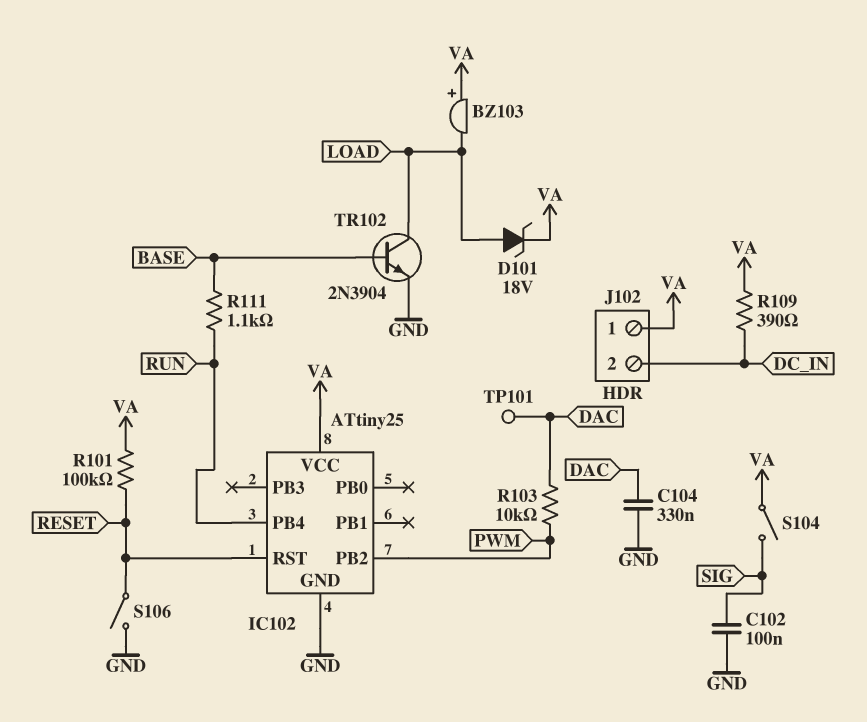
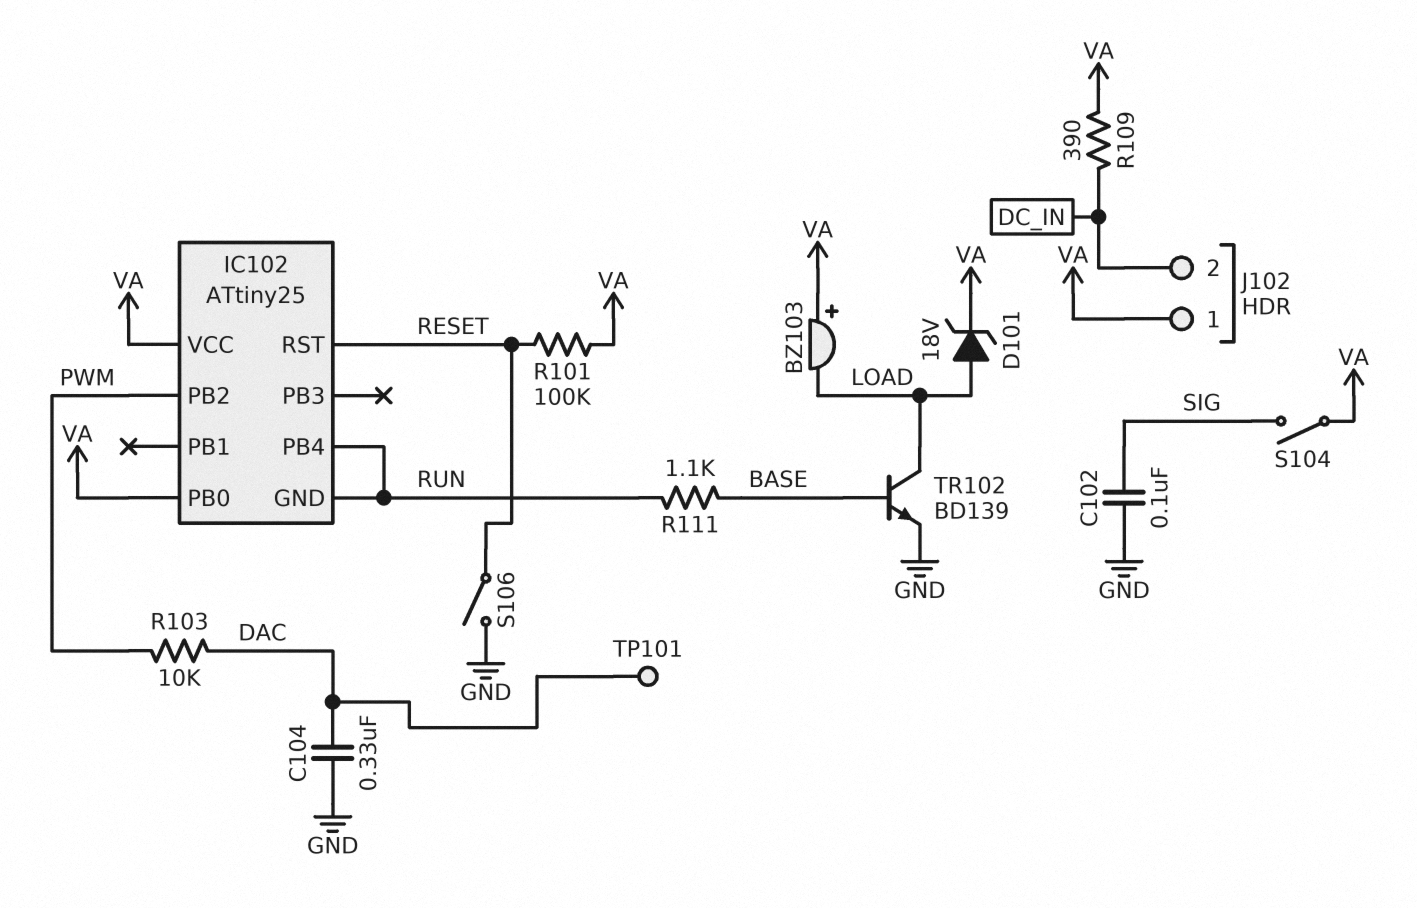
IC102 pin GND: GND -> RUN
IC102 pin PB0: none -> VA
TR102: NPN 2N3904 (B BASE, C LOAD, E GND) -> NPN BD139 (B BASE, C LOAD, E GND)

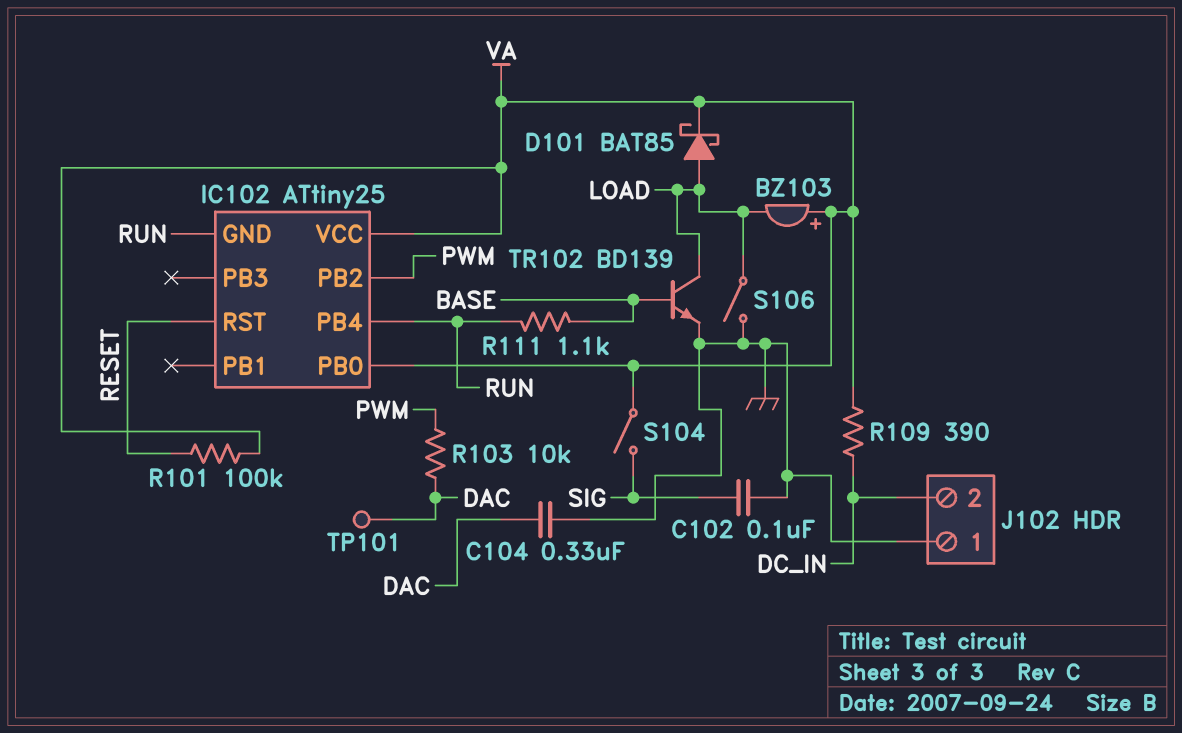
D101: zener 18V (A LOAD, K VA) -> schottky BAT85 (A LOAD, K VA)
J102 pin 1: VA -> GND
S106: switch (GND, RESET) -> switch (GND, LOAD)

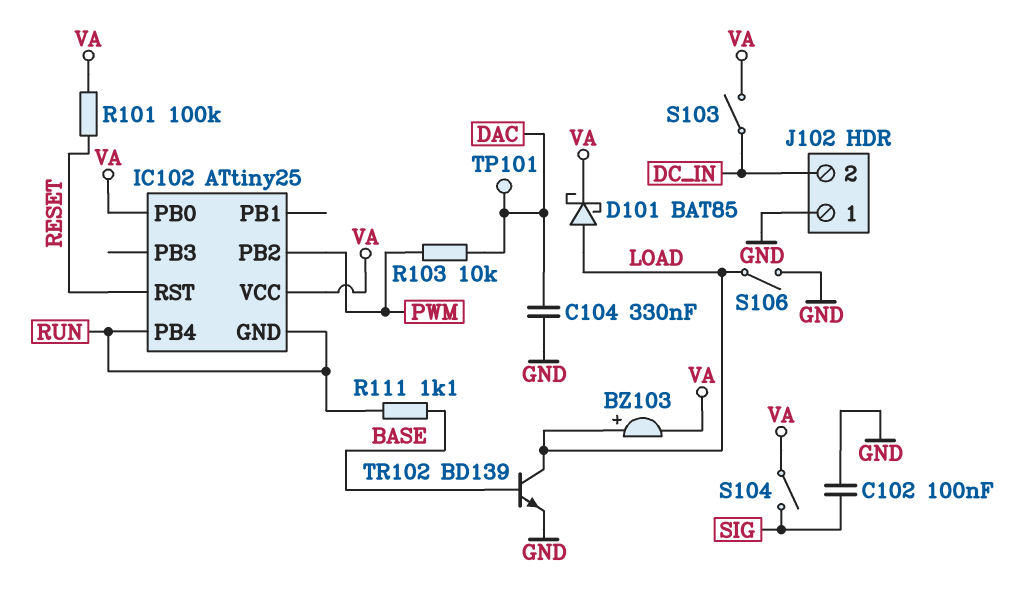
BZ103: buzzer (plus VA, minus LOAD) -> buzzer (plus LOAD, minus VA)
R109: 390 (DC_IN, VA) -> none
S103: none -> switch (DC_IN, VA)

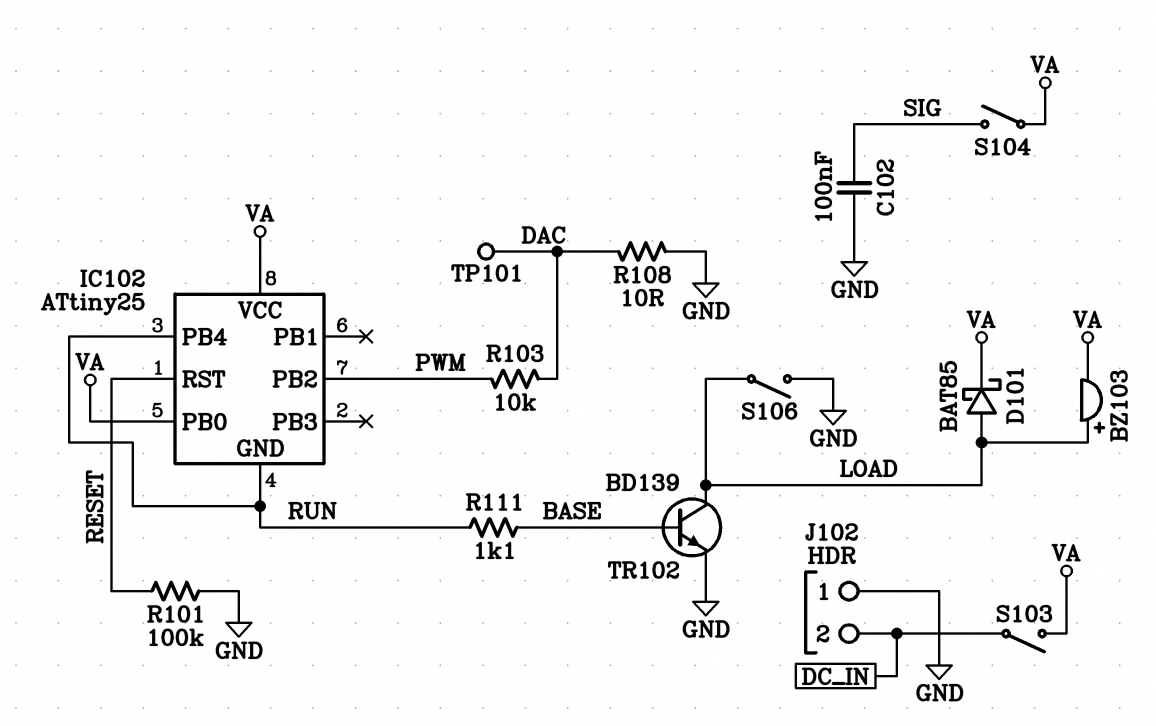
C104: 330nF (DAC, GND) -> none
R101: 100k (RESET, VA) -> 100k (GND, RESET)
R108: none -> 10 (DAC, GND)

